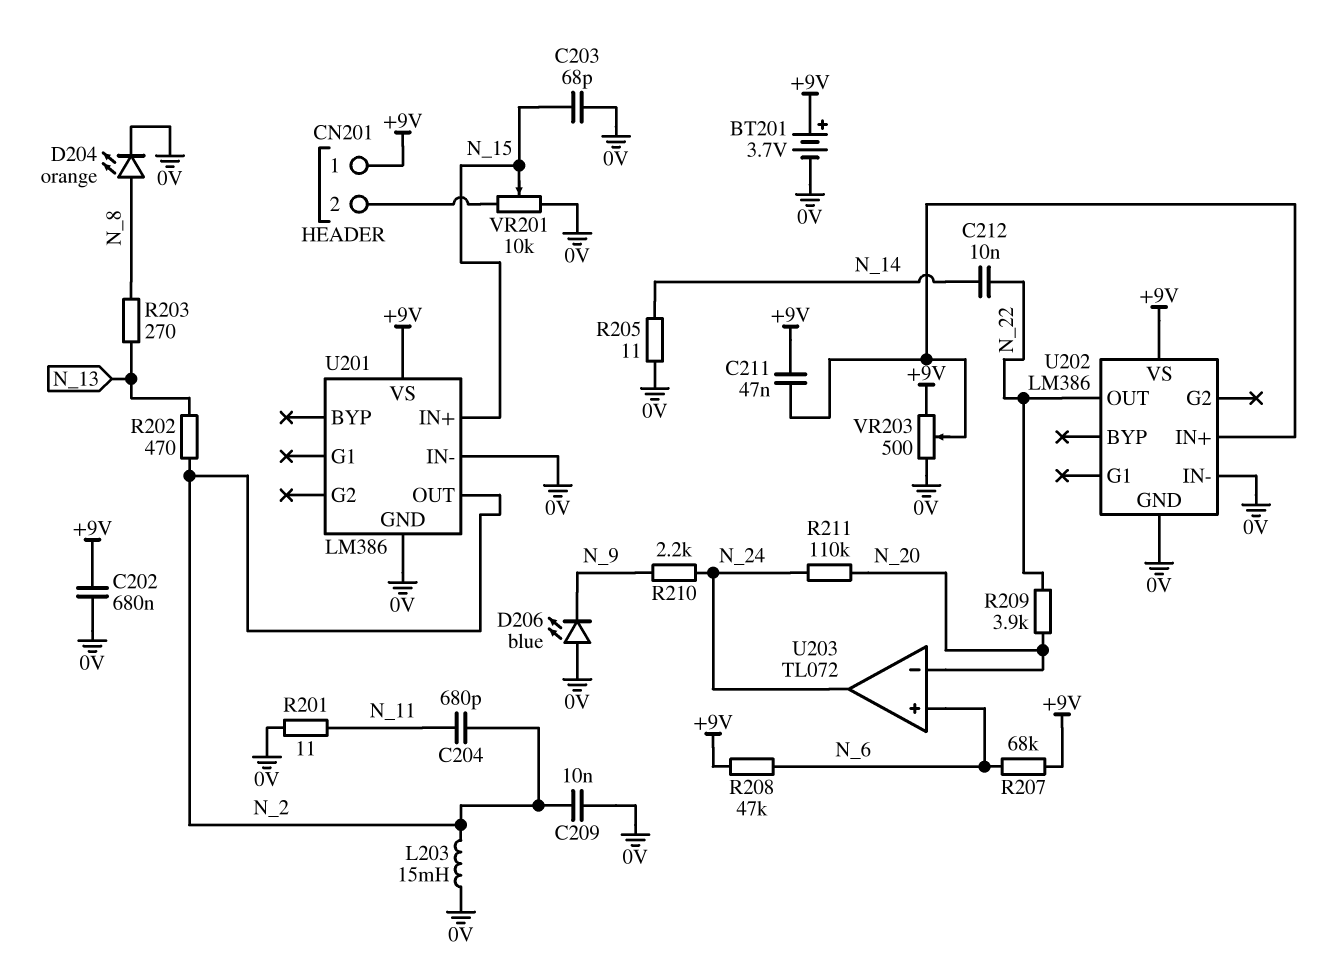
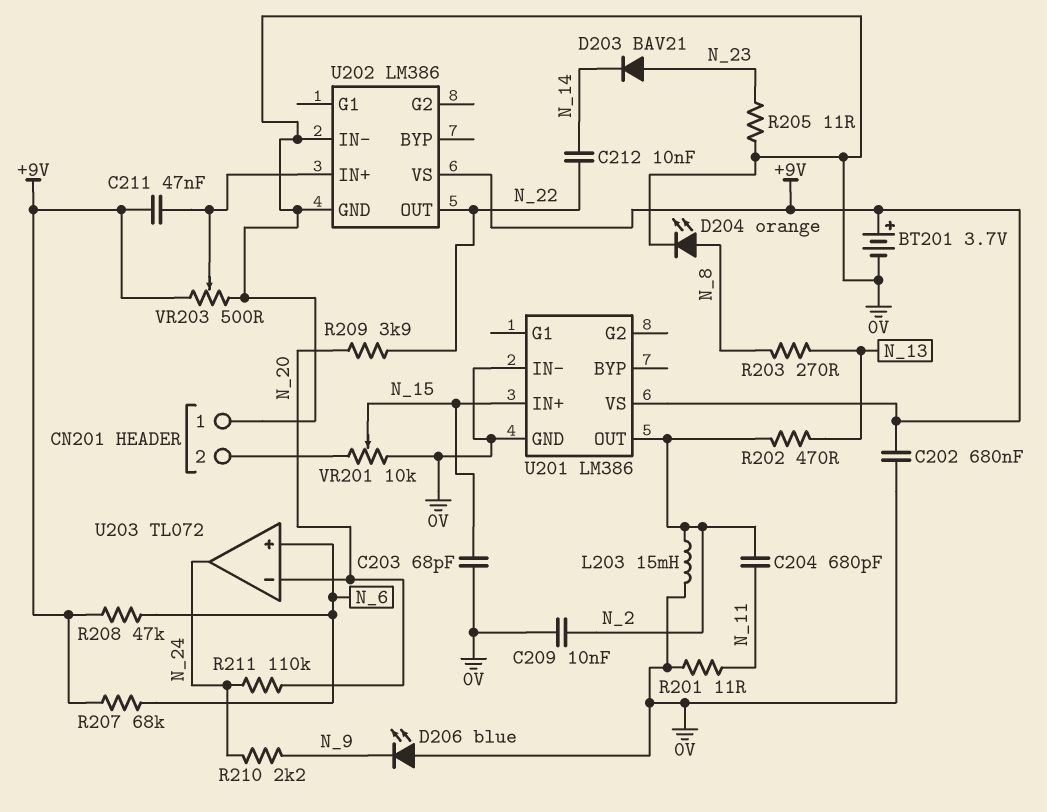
CN201 pin 1: +9V -> 0V
D203: none -> diode BAV21 (A N_23, K N_14)
R205: 11 (0V, N_14) -> 11 (0V, N_23)

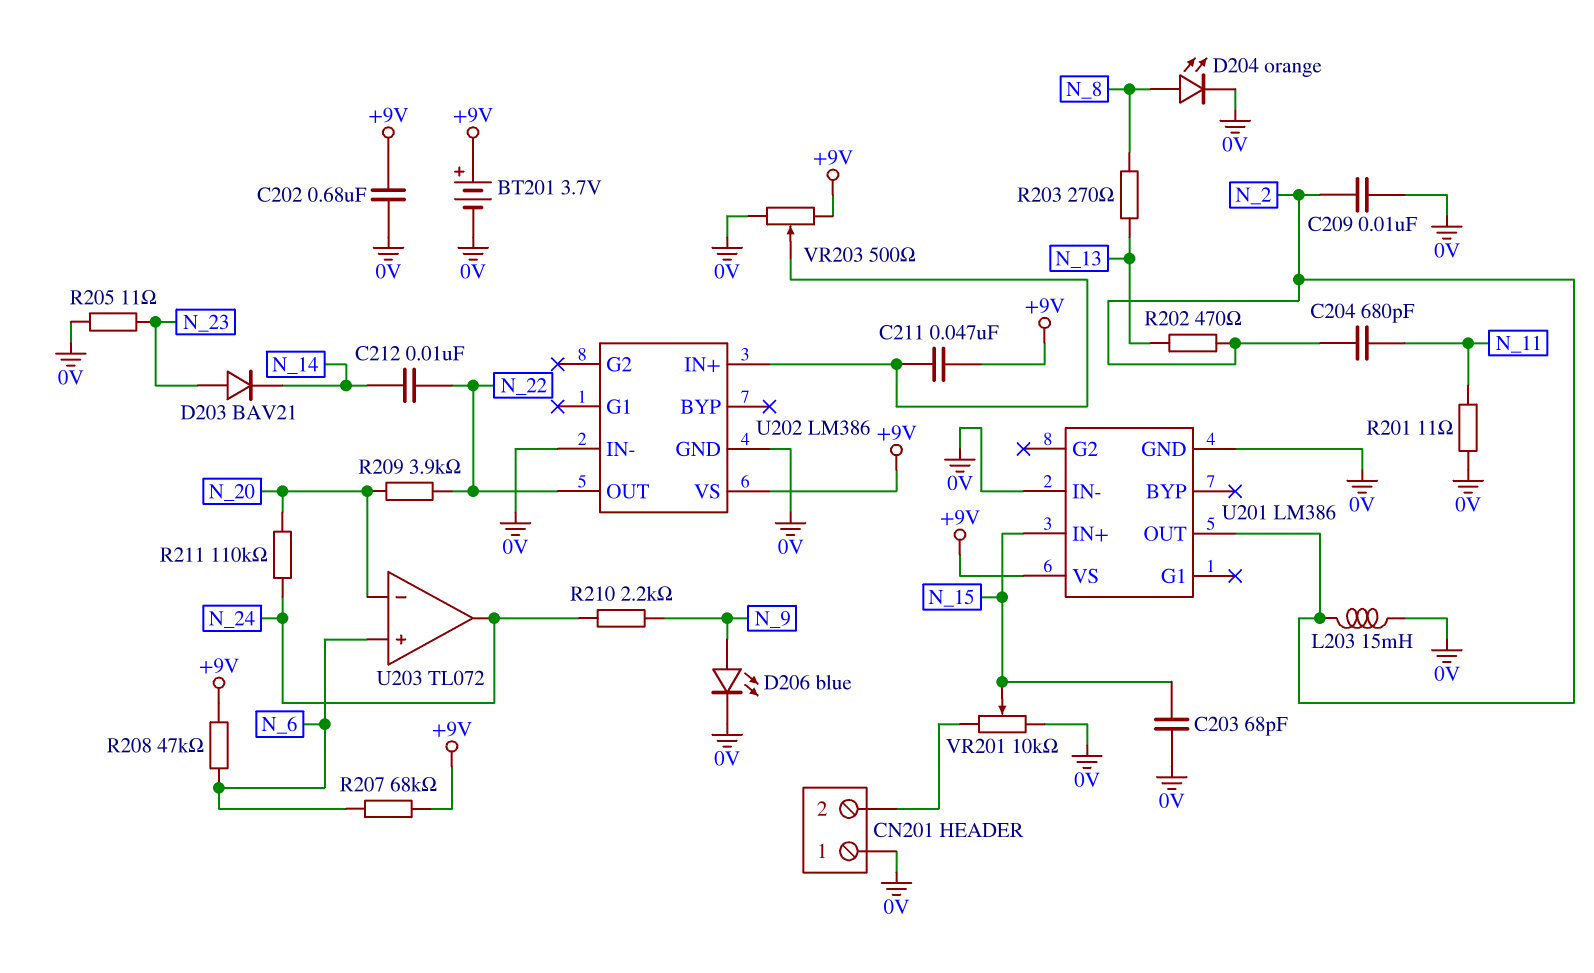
D206: LED blue (A 0V, K N_9) -> LED blue (A N_9, K 0V)

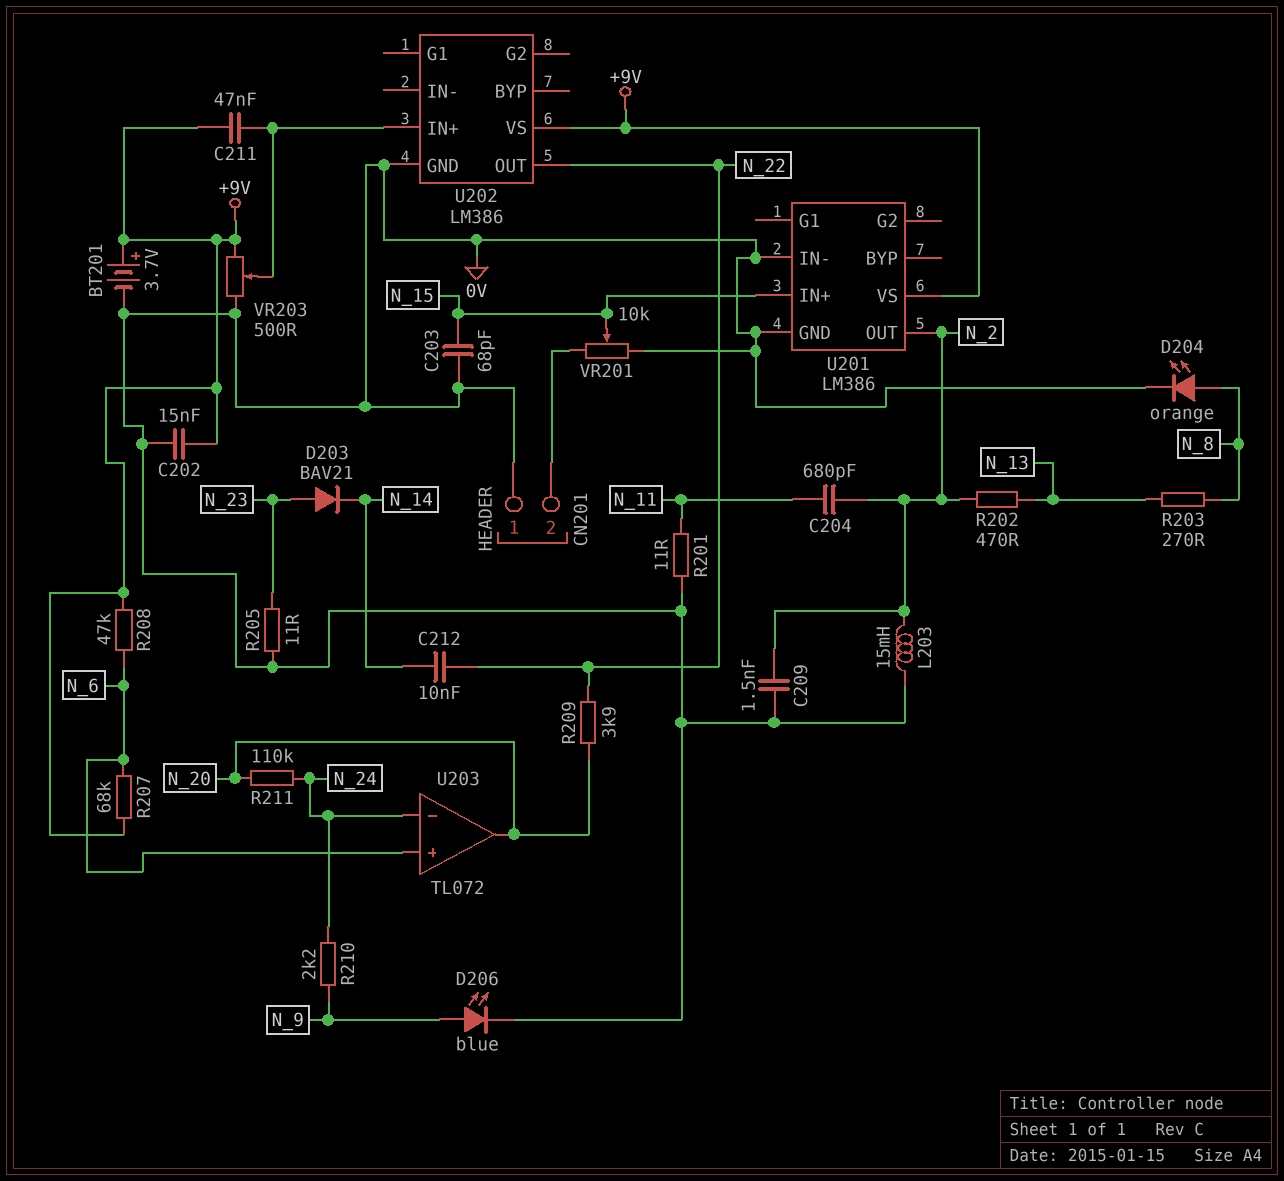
C202: 680nF (+9V, 0V) -> 15nF (+9V, 0V)
C209: 10nF (0V, N_2) -> 1.5nF (0V, N_2)
U202 pin IN-: 0V -> none
U203 pin in-: N_20 -> N_24
U203 pin out: N_24 -> N_20

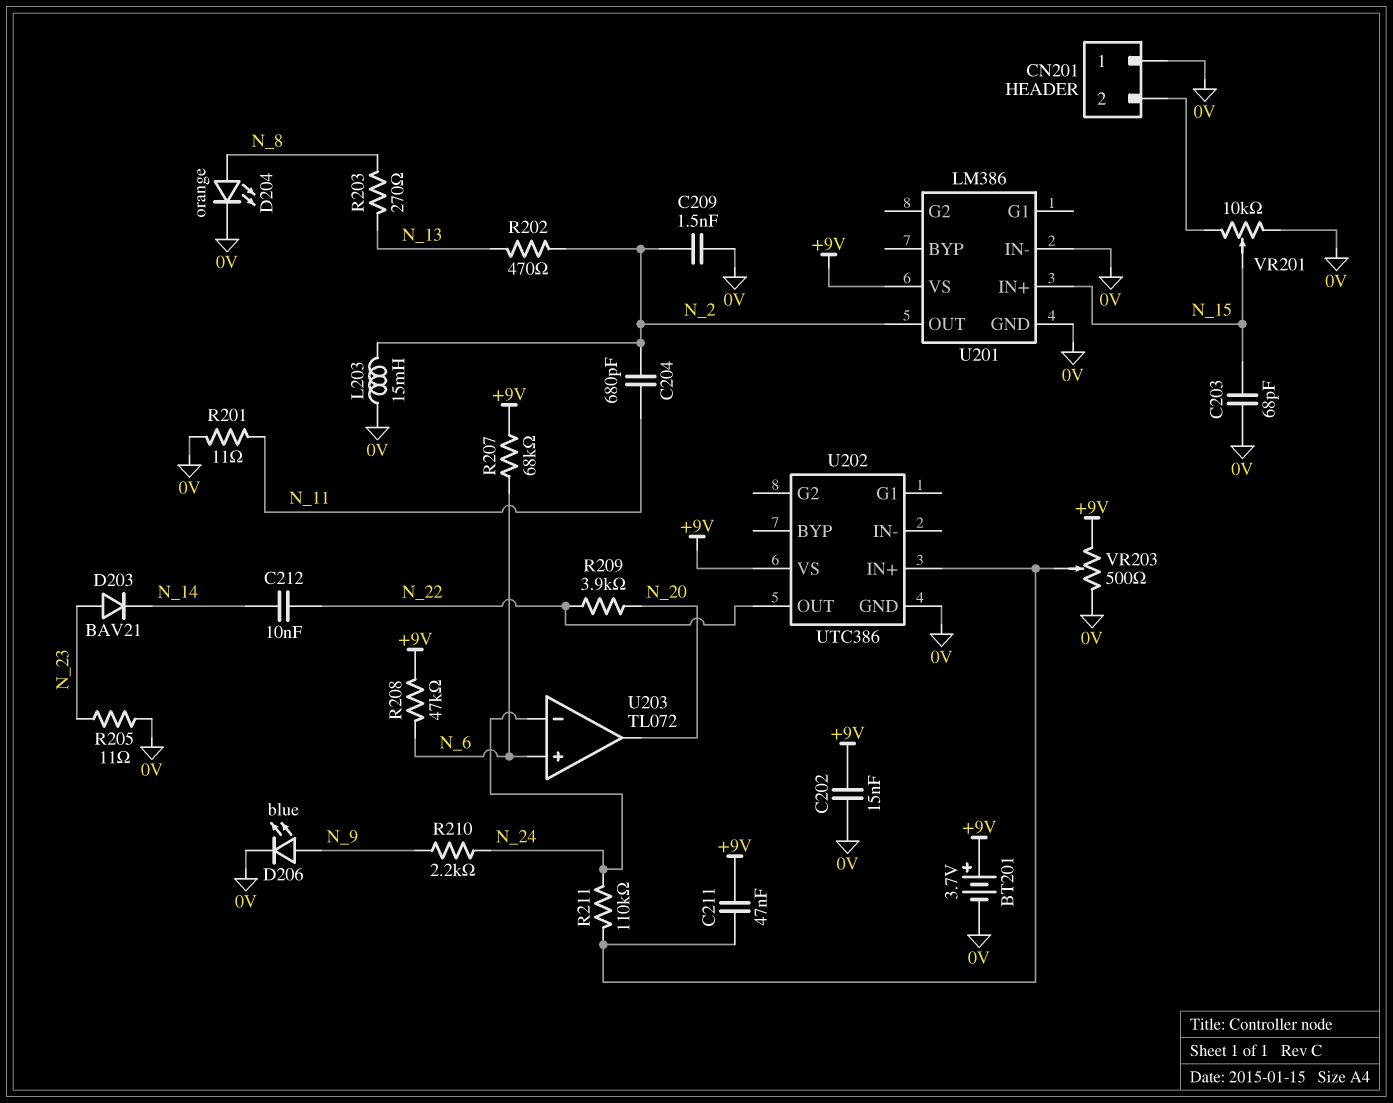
R211: 110k (N_20, N_24) -> 110k (N_24, U202/IN+)
U202: LM386 -> UTC386

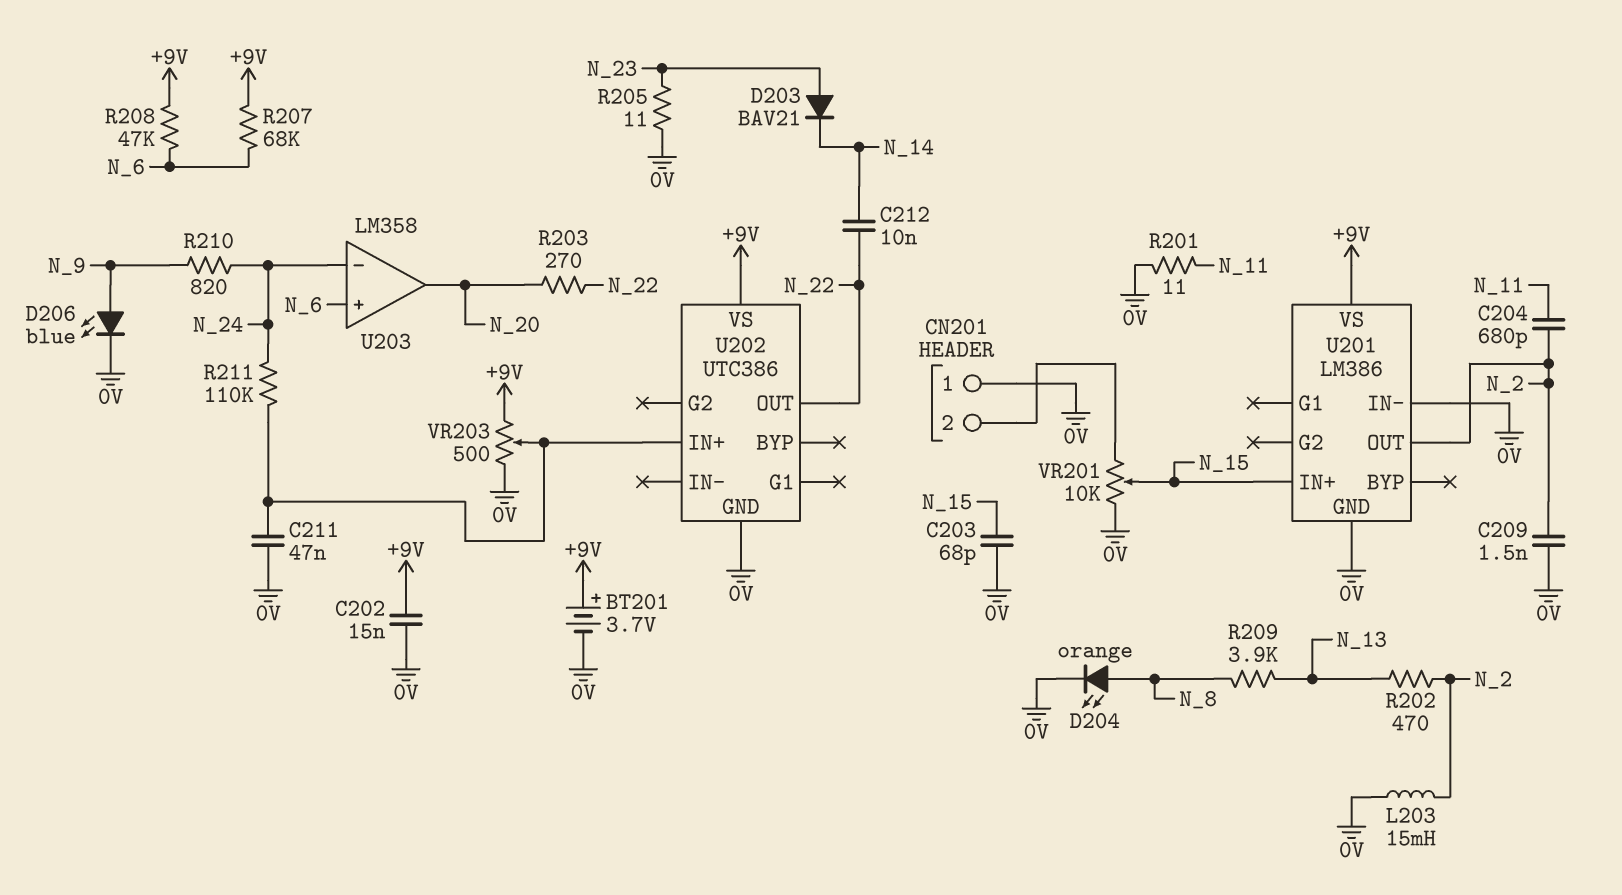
C211: 47nF (+9V, U202/IN+) -> 47nF (0V, U202/IN+)
R203: 270 (N_8, N_13) -> 270 (N_20, N_22)
R209: 3.9k (N_20, N_22) -> 3.9k (N_8, N_13)
R210: 2.2k (N_9, N_24) -> 820 (N_9, N_24)
U203: TL072 -> LM358

